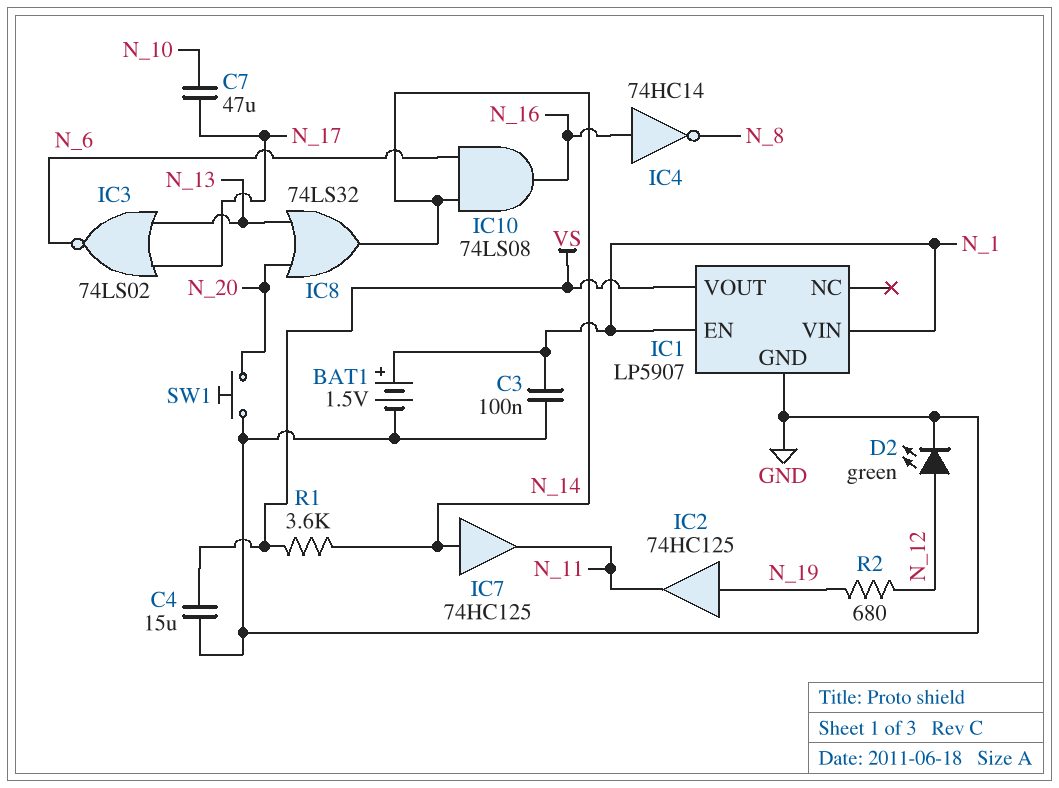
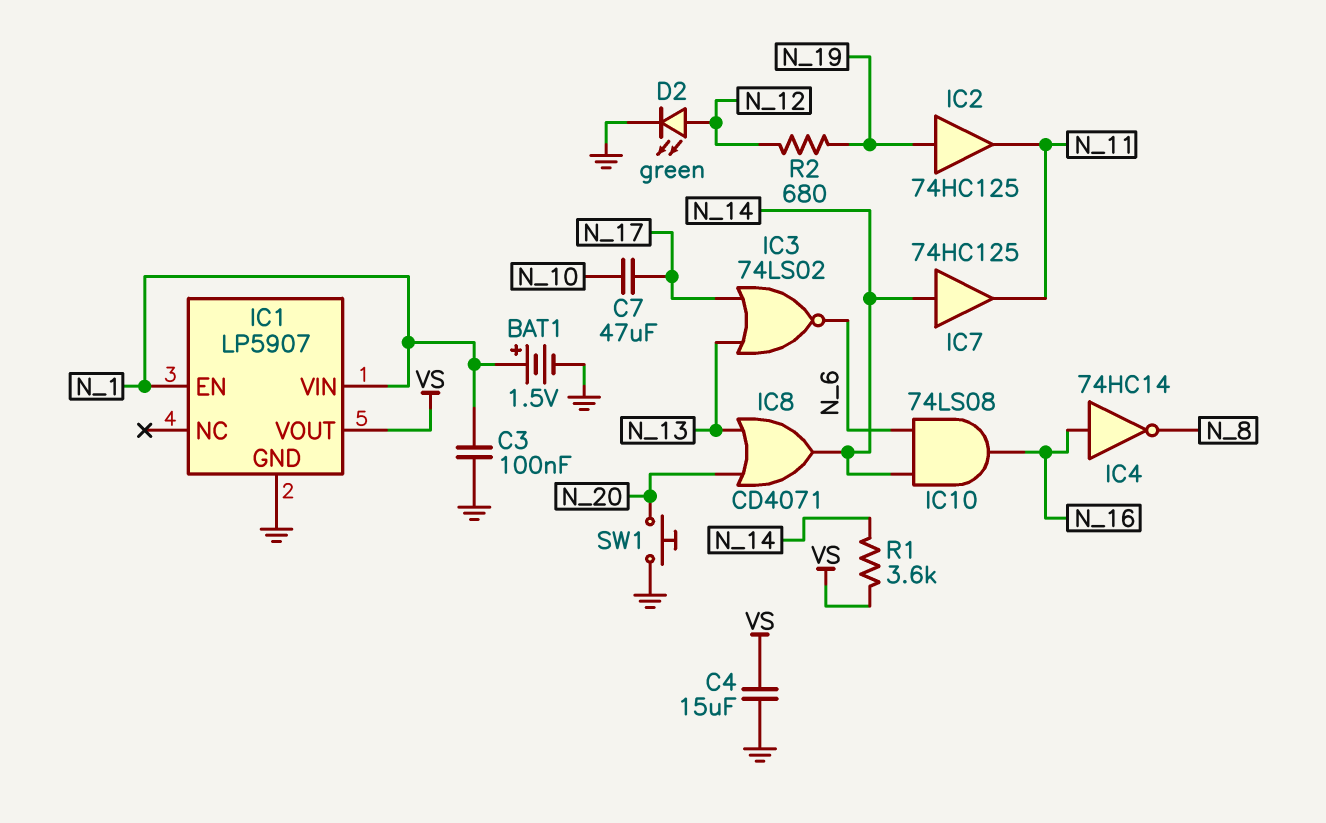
IC8: OR 74LS32 (in N_13, in N_20, out N_14) -> OR CD4071 (in N_13, in N_20, out N_14)

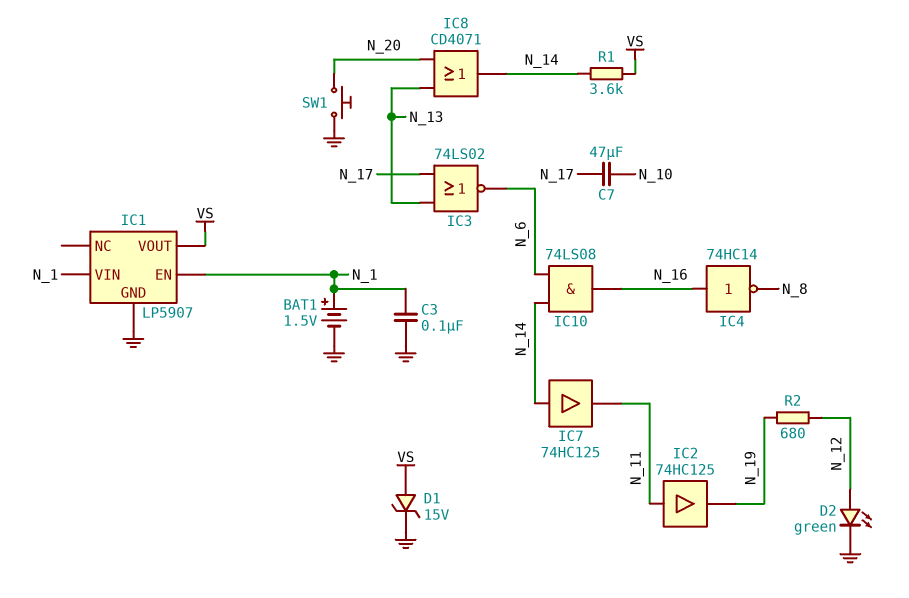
C4: 15uF (GND, VS) -> none
D1: none -> zener 15V (A VS, K GND)
IC2: buffer 74HC125 (in N_19, out N_11) -> buffer 74HC125 (in N_11, out N_19)

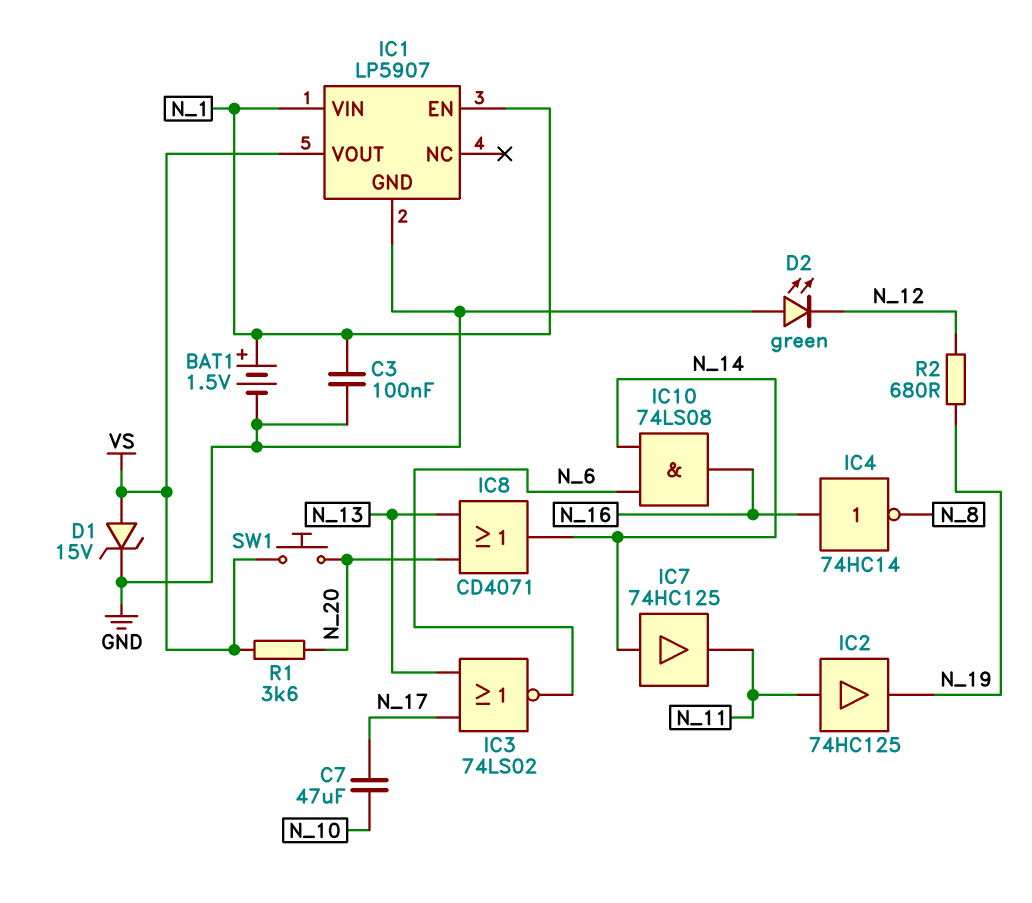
D2: LED green (A N_12, K GND) -> LED green (A GND, K N_12)
R1: 3.6k (N_14, VS) -> 3.6k (N_20, VS)
SW1: button (GND, N_20) -> button (N_20, VS)

